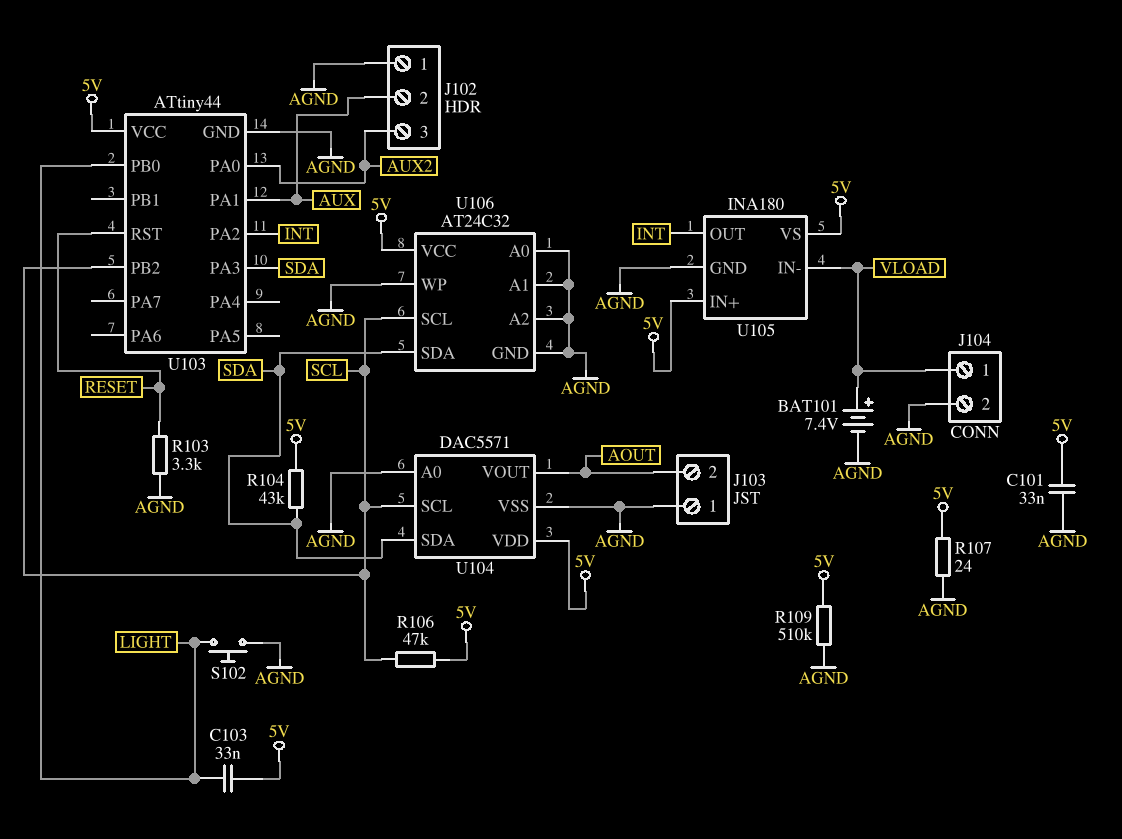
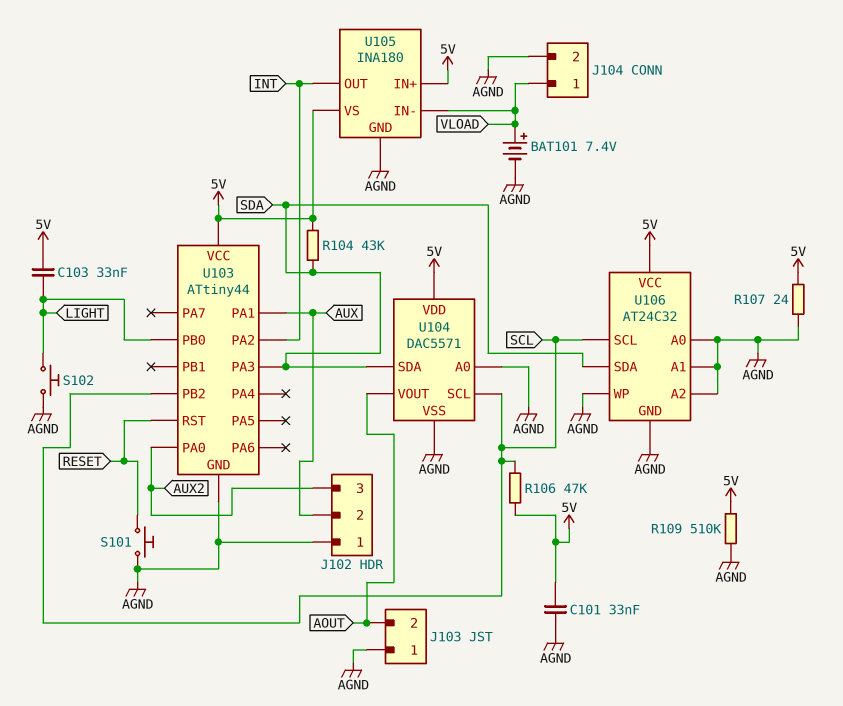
R103: 3.3k (AGND, RESET) -> none
S101: none -> button (AGND, RESET)

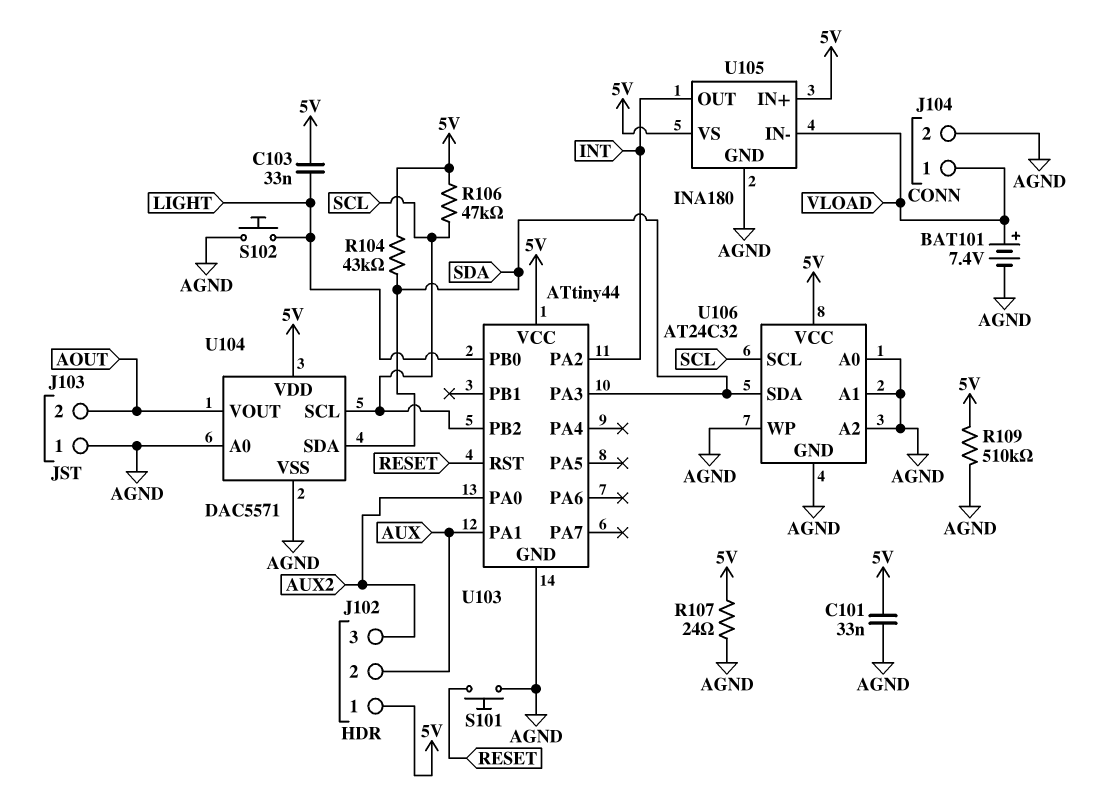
J102 pin 1: AGND -> 5V

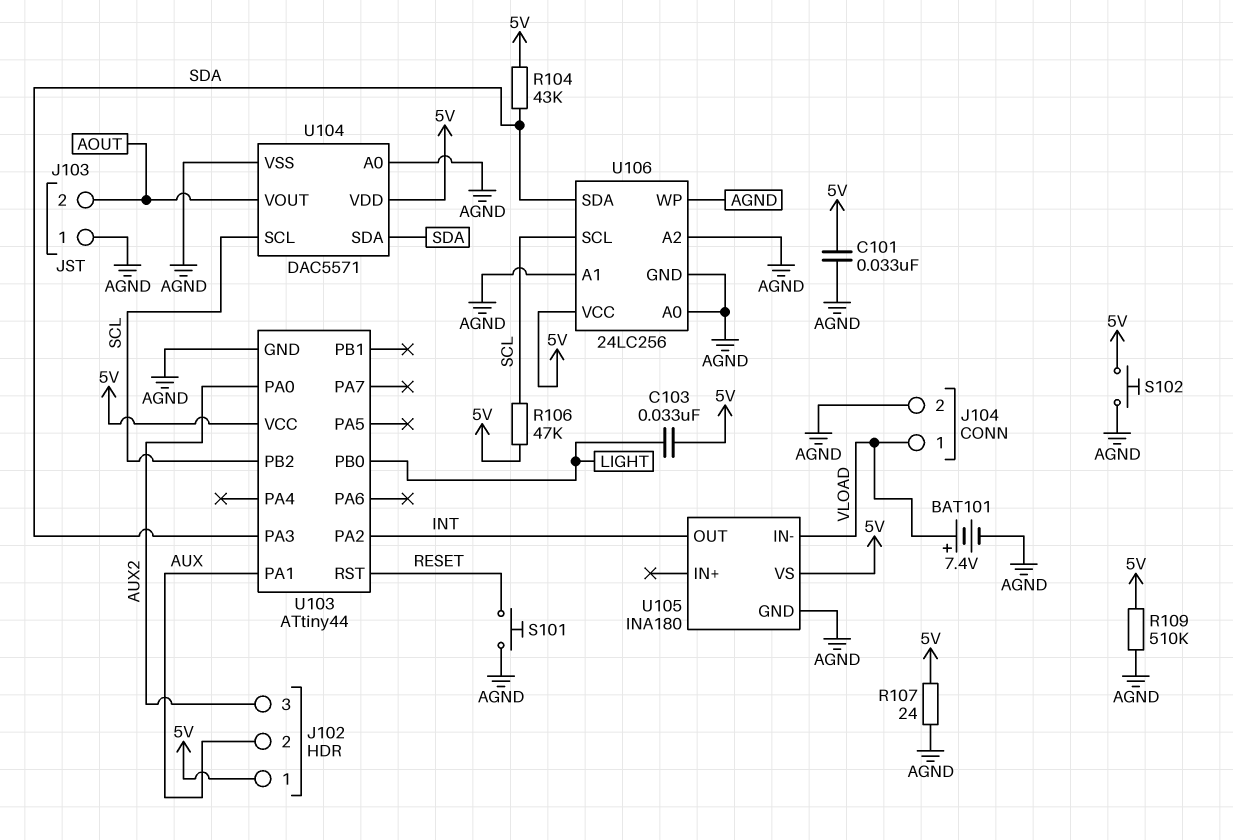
S102: button (AGND, LIGHT) -> button (5V, AGND)
U105 pin IN+: 5V -> none
U106: AT24C32 -> 24LC256

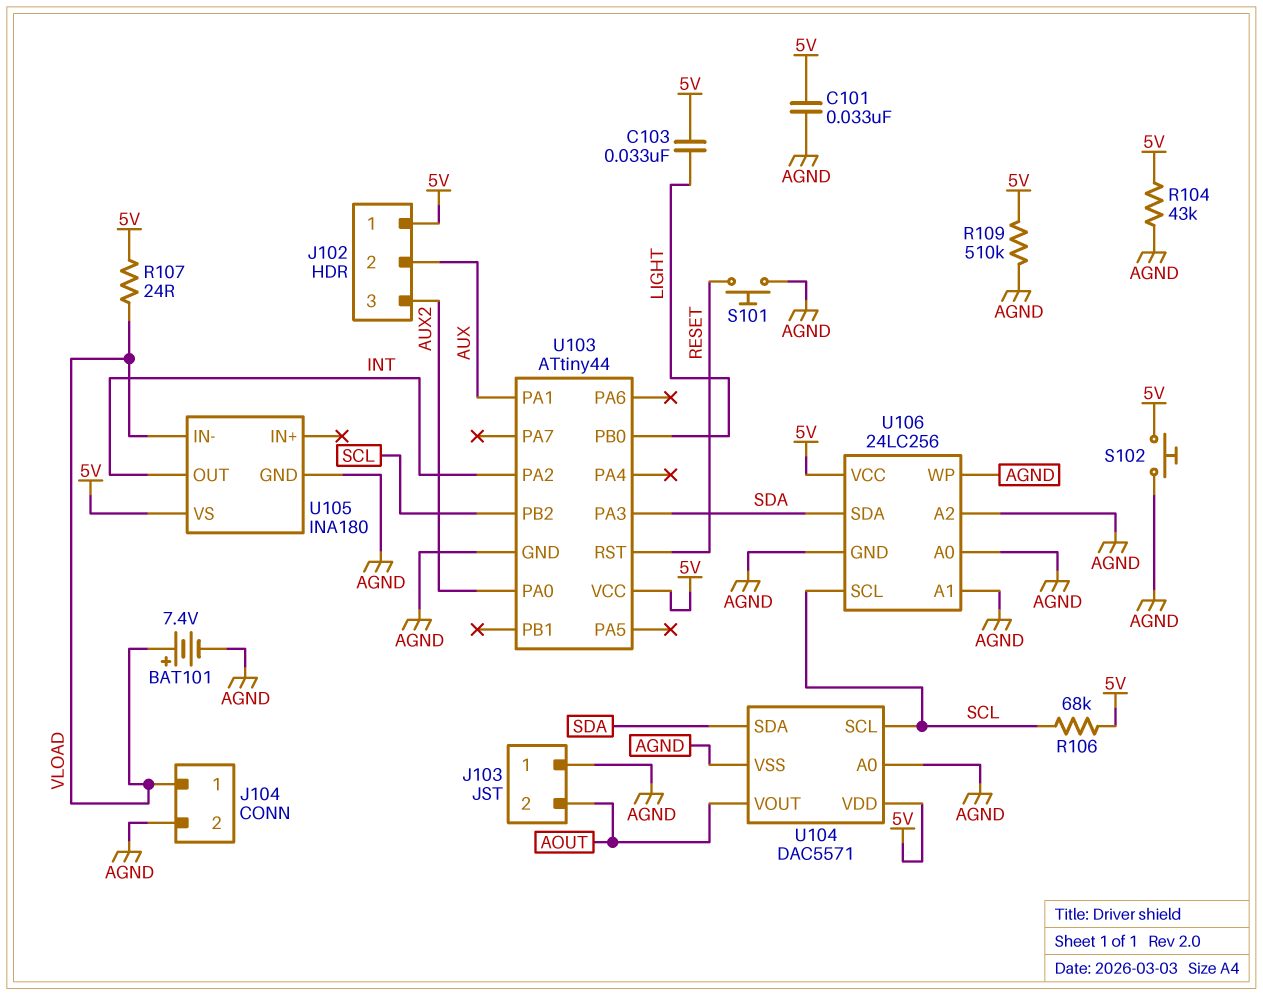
R104: 43k (5V, SDA) -> 43k (5V, AGND)
R106: 47k (5V, SCL) -> 68k (5V, SCL)
R107: 24 (5V, AGND) -> 24 (5V, VLOAD)

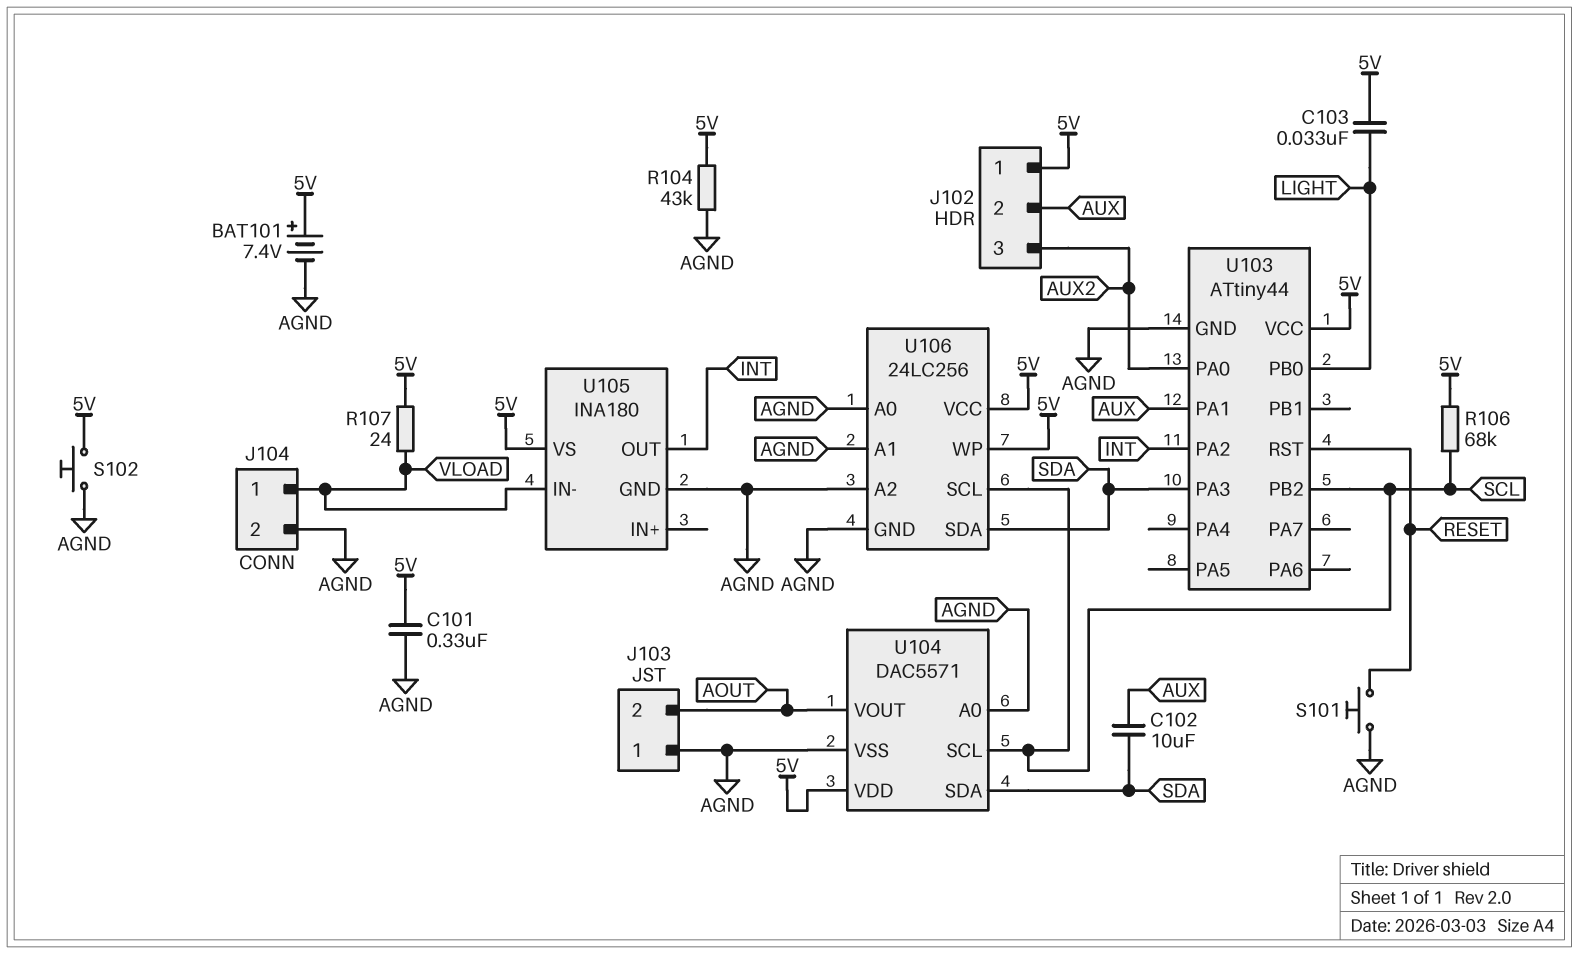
BAT101: 7.4V (plus VLOAD, minus AGND) -> 7.4V (plus 5V, minus AGND)
C101: 33nF (5V, AGND) -> 330nF (5V, AGND)
C102: none -> 10uF (AUX, SDA)
R109: 510k (5V, AGND) -> none
U106 pin WP: AGND -> 5V

